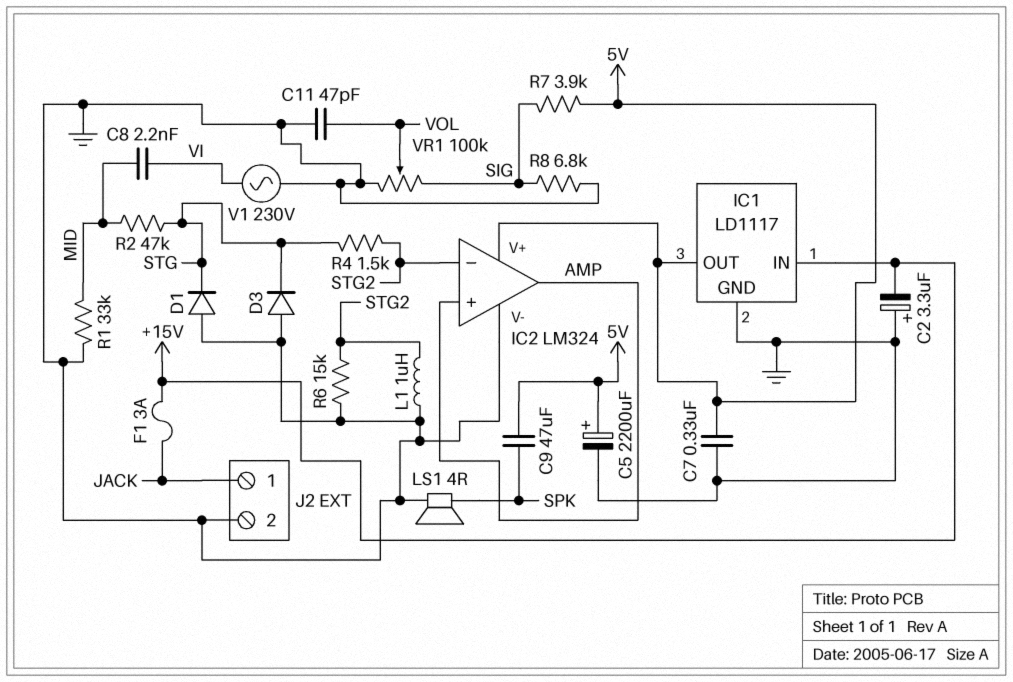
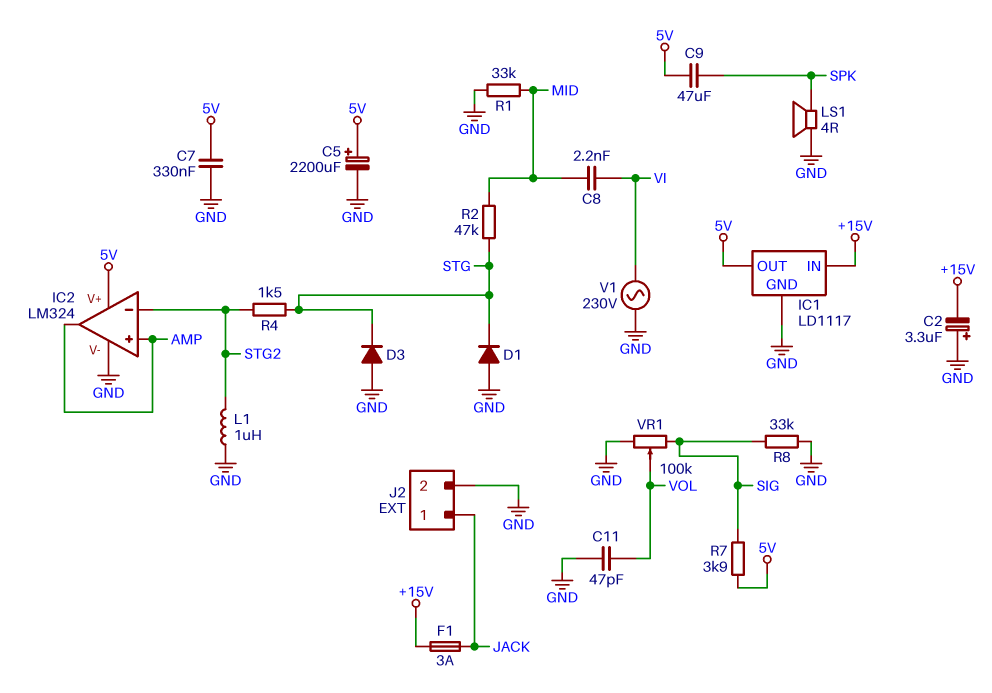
R6: 15k (GND, STG2) -> none
R8: 6.8k (GND, SIG) -> 33k (GND, SIG)

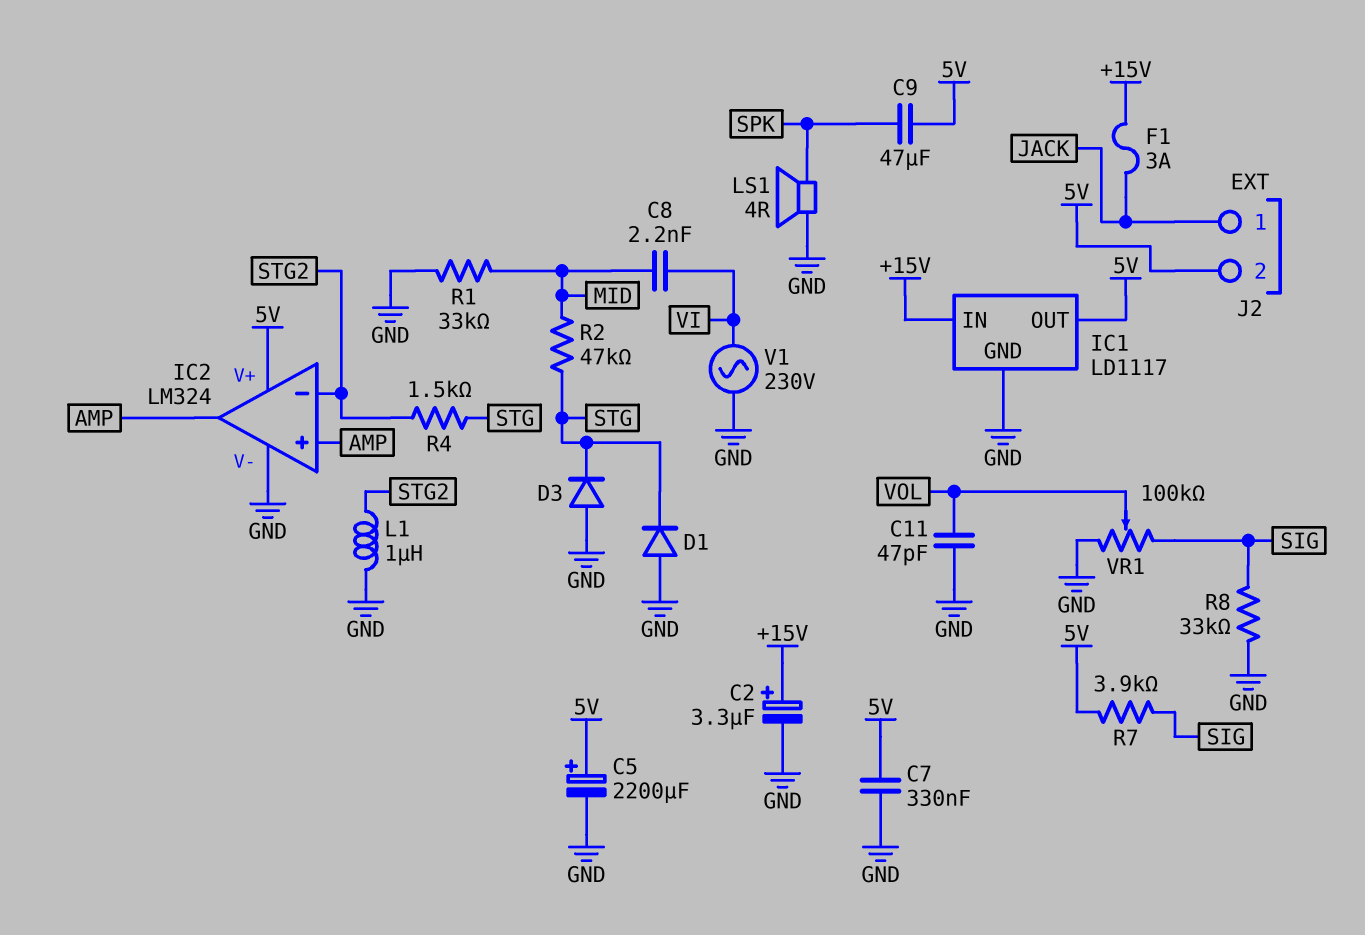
C2: 3.3uF (plus GND, minus +15V) -> 3.3uF (plus +15V, minus GND)
J2 pin 2: GND -> 5V

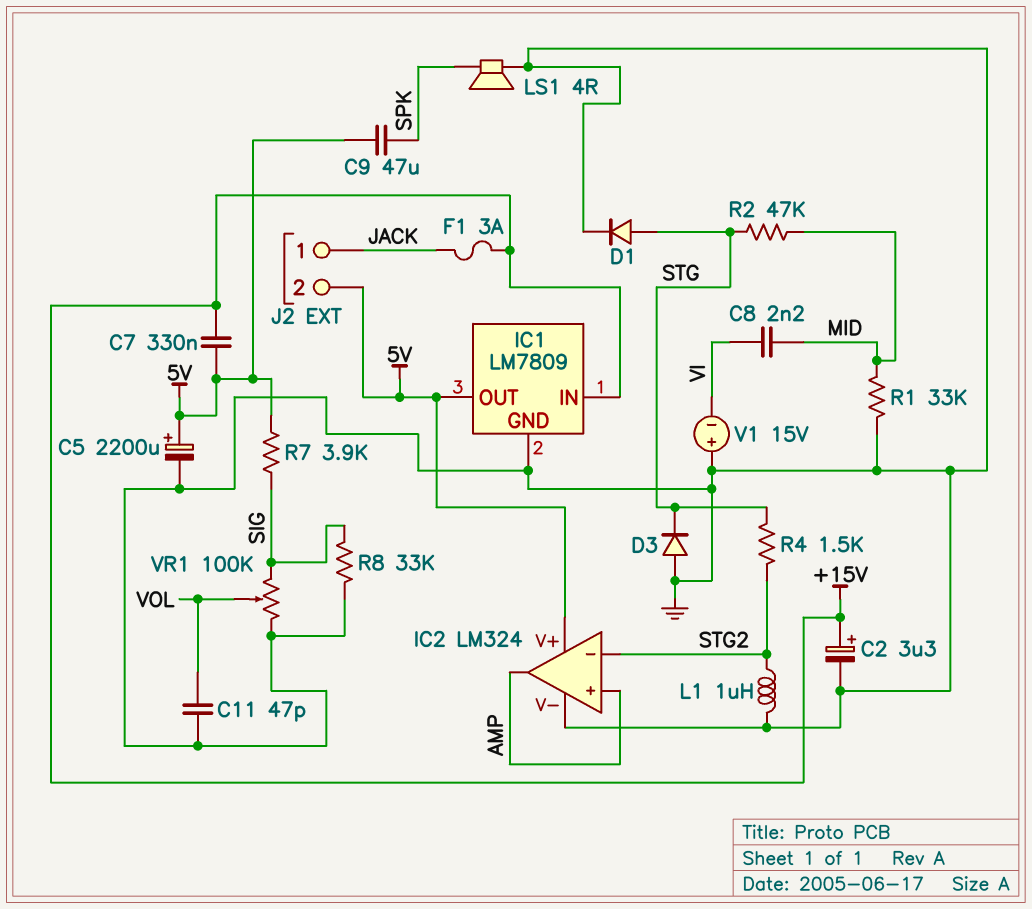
C7: 330nF (5V, GND) -> 330nF (+15V, 5V)
D1: diode (A GND, K STG) -> diode (A STG, K GND)
IC1: LD1117 -> LM7809
V1: AC 230V (GND, VI) -> 15V (plus GND, minus VI)

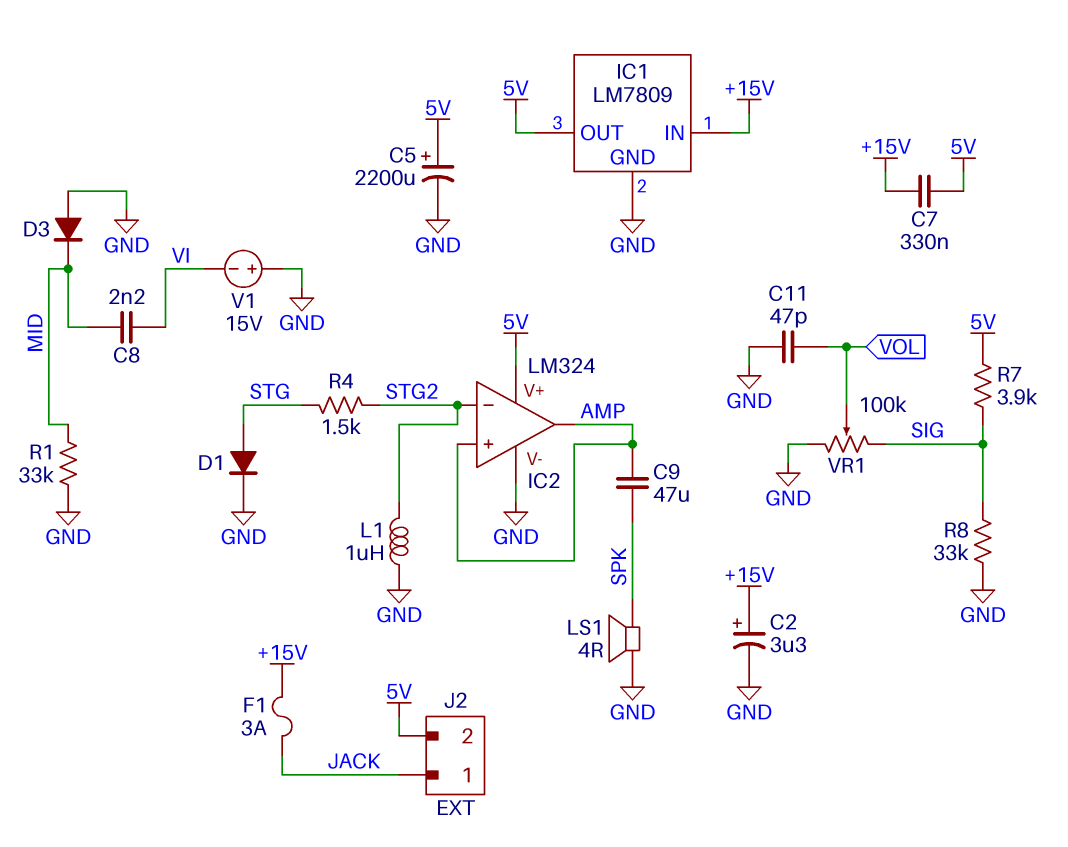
C9: 47uF (5V, SPK) -> 47uF (AMP, SPK)
D3: diode (A GND, K STG) -> diode (A GND, K MID)
R2: 47k (MID, STG) -> none

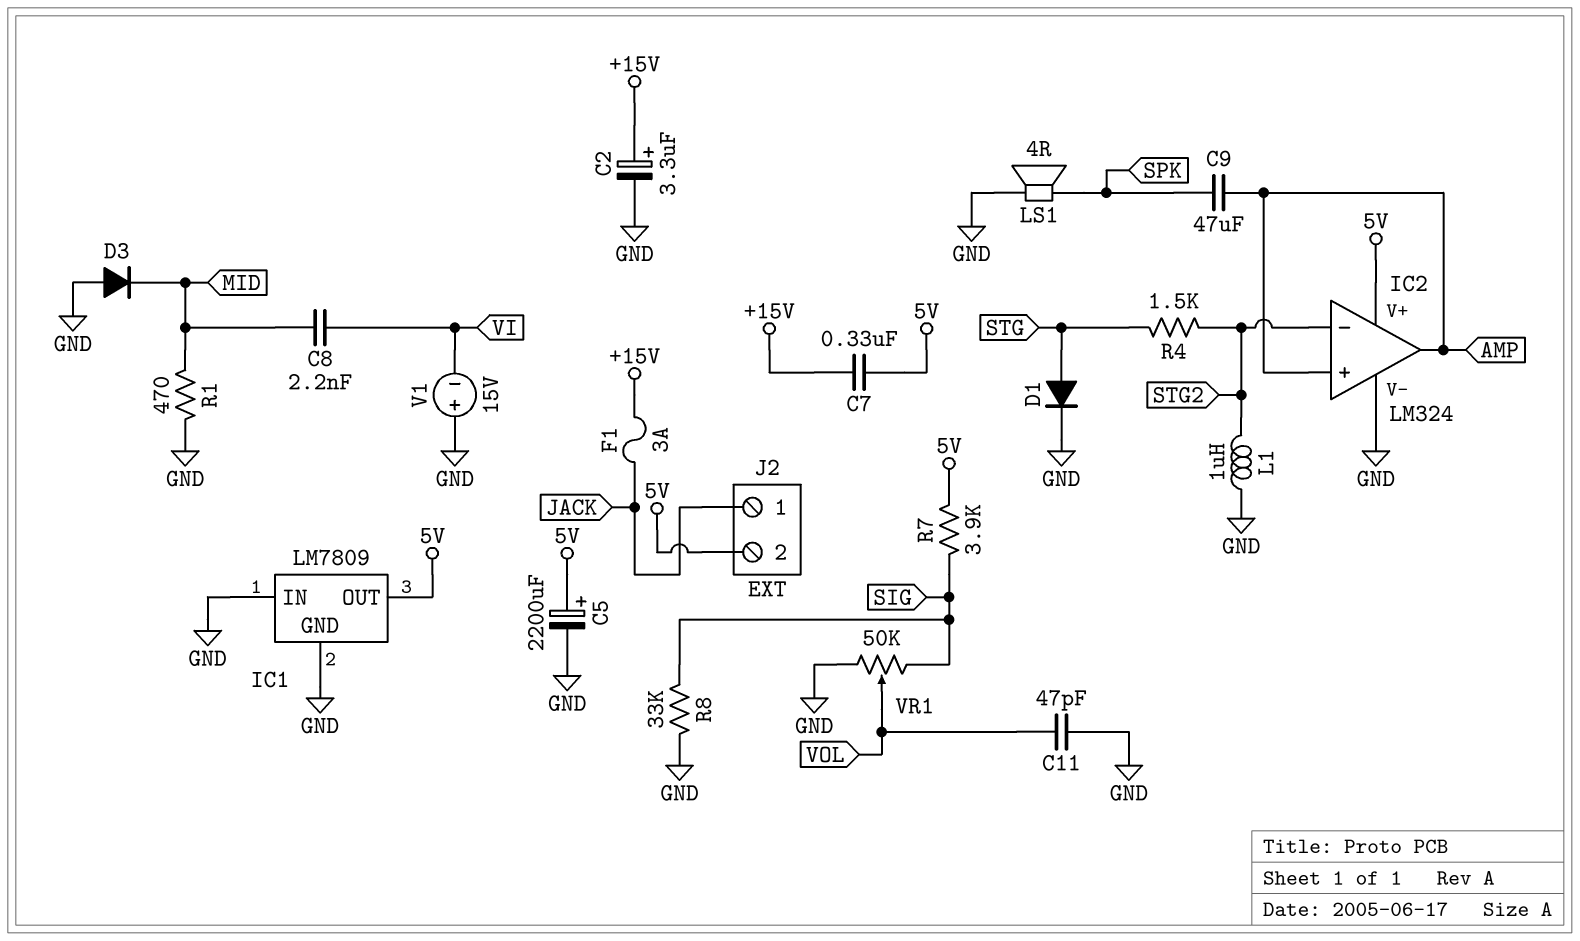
IC1 pin IN: +15V -> GND
R1: 33k (GND, MID) -> 470 (GND, MID)
VR1: 100k (GND, SIG, wiper VOL) -> 50k (GND, SIG, wiper VOL)

